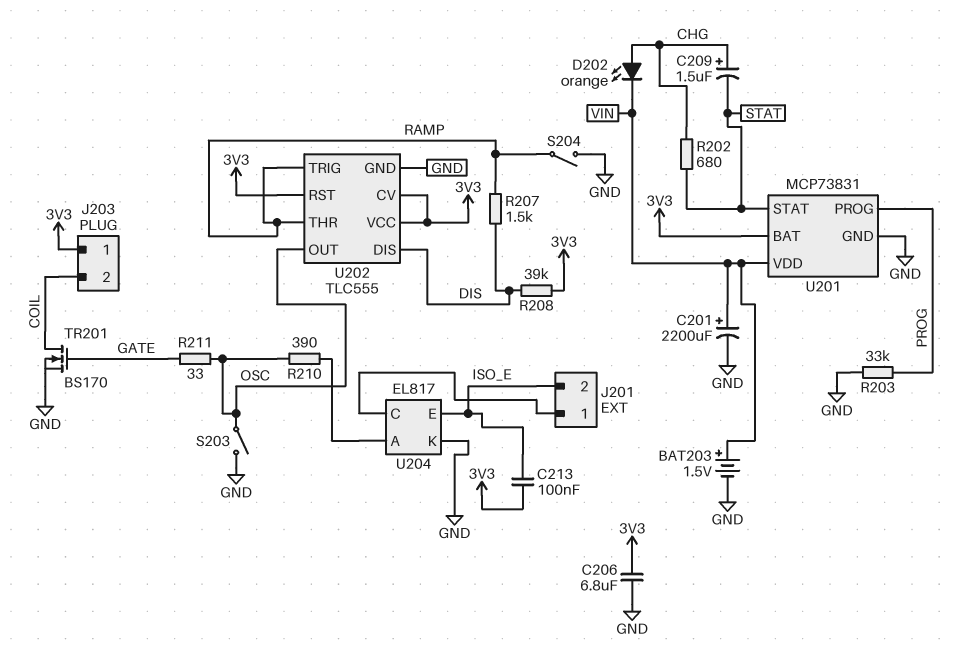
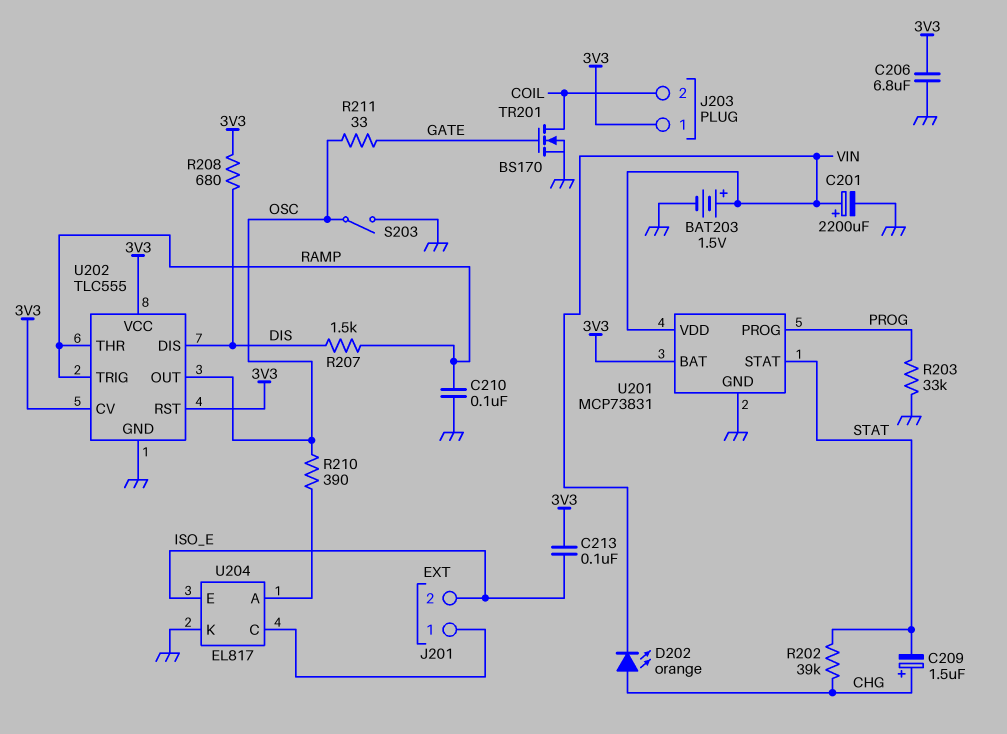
C210: none -> 100nF (GND, RAMP)
R202: 680 (CHG, STAT) -> 39k (CHG, STAT)
R208: 39k (3V3, DIS) -> 680 (3V3, DIS)
S204: switch (GND, RAMP) -> none

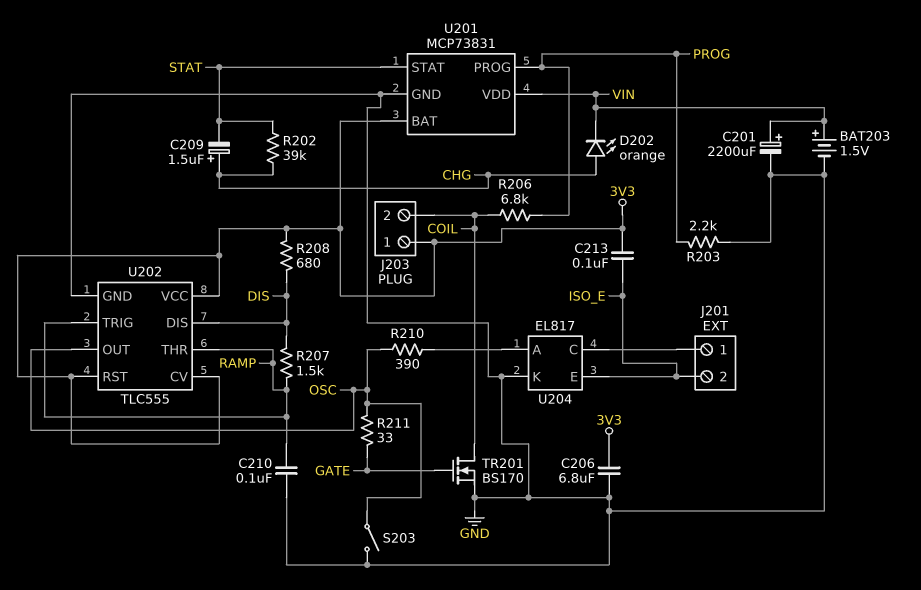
R203: 33k (GND, PROG) -> 2.2k (GND, PROG)
R206: none -> 6.8k (COIL, PROG)

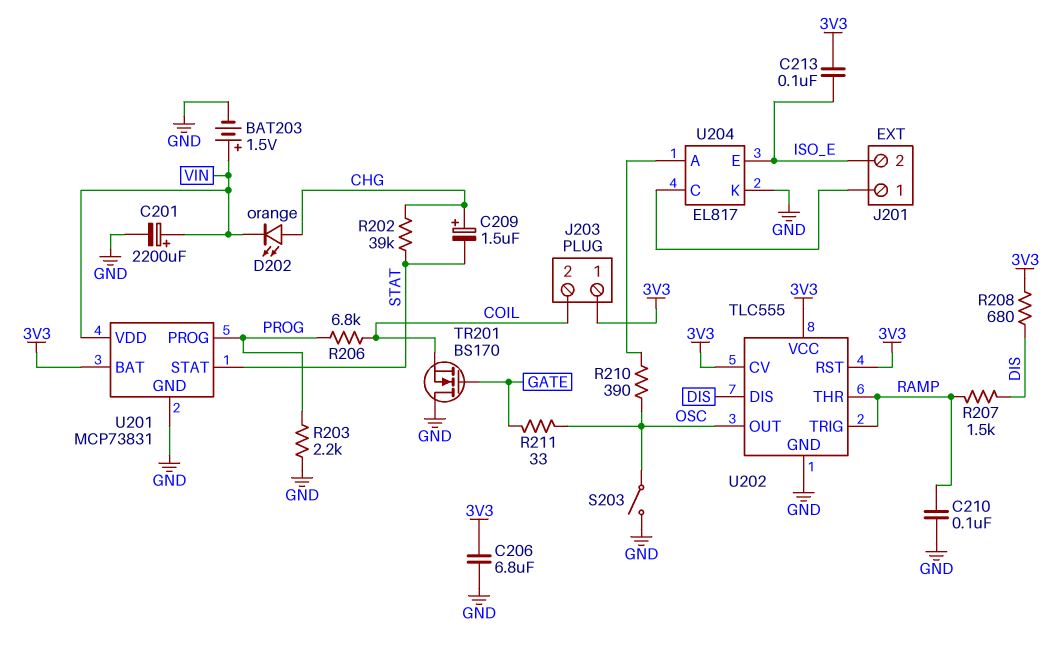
TR201: NMOS BS170 (G GATE, D COIL, S GND) -> NMOS BS170 (G GATE, D GND, S COIL)

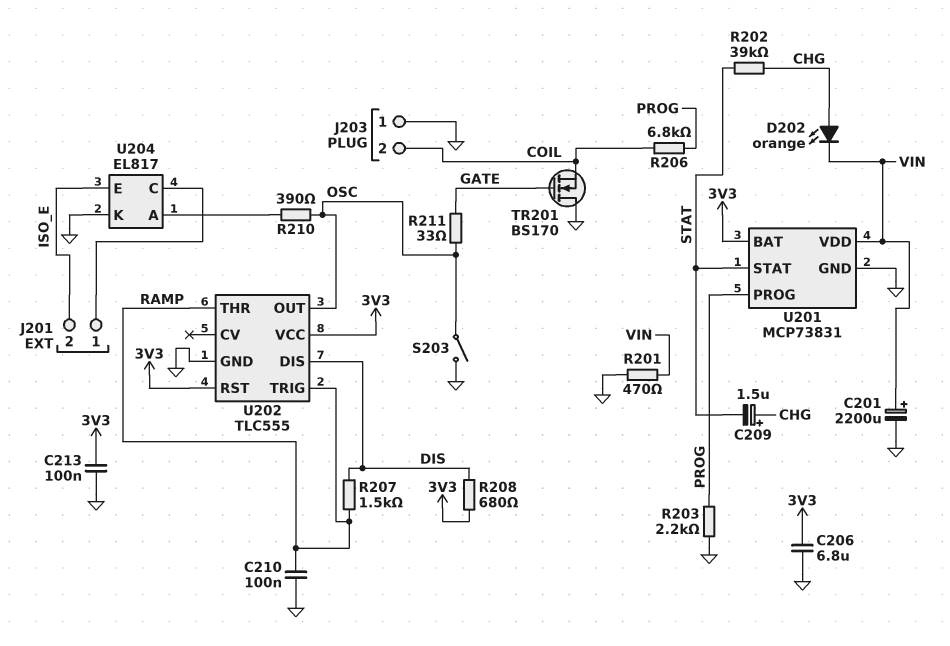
BAT203: 1.5V (plus VIN, minus GND) -> none
C213: 100nF (3V3, ISO_E) -> 100nF (3V3, GND)
J203 pin 1: 3V3 -> GND
R201: none -> 470 (GND, VIN)
U202 pin CV: 3V3 -> none

